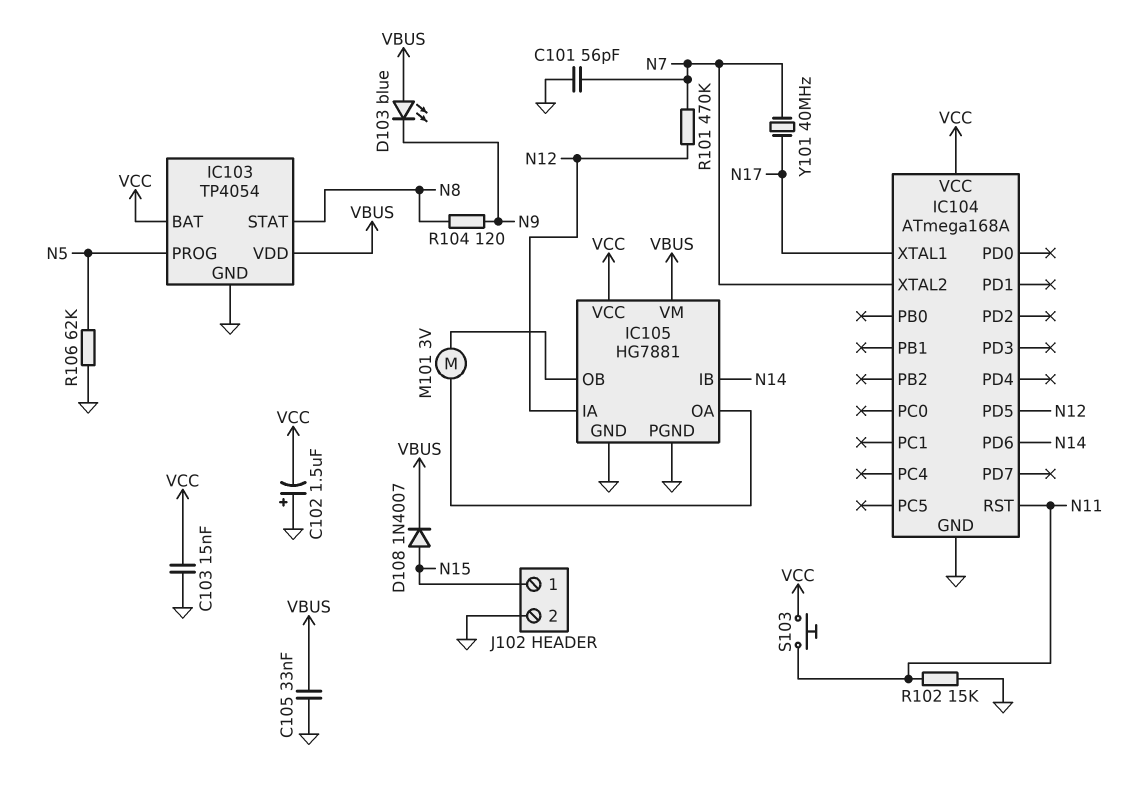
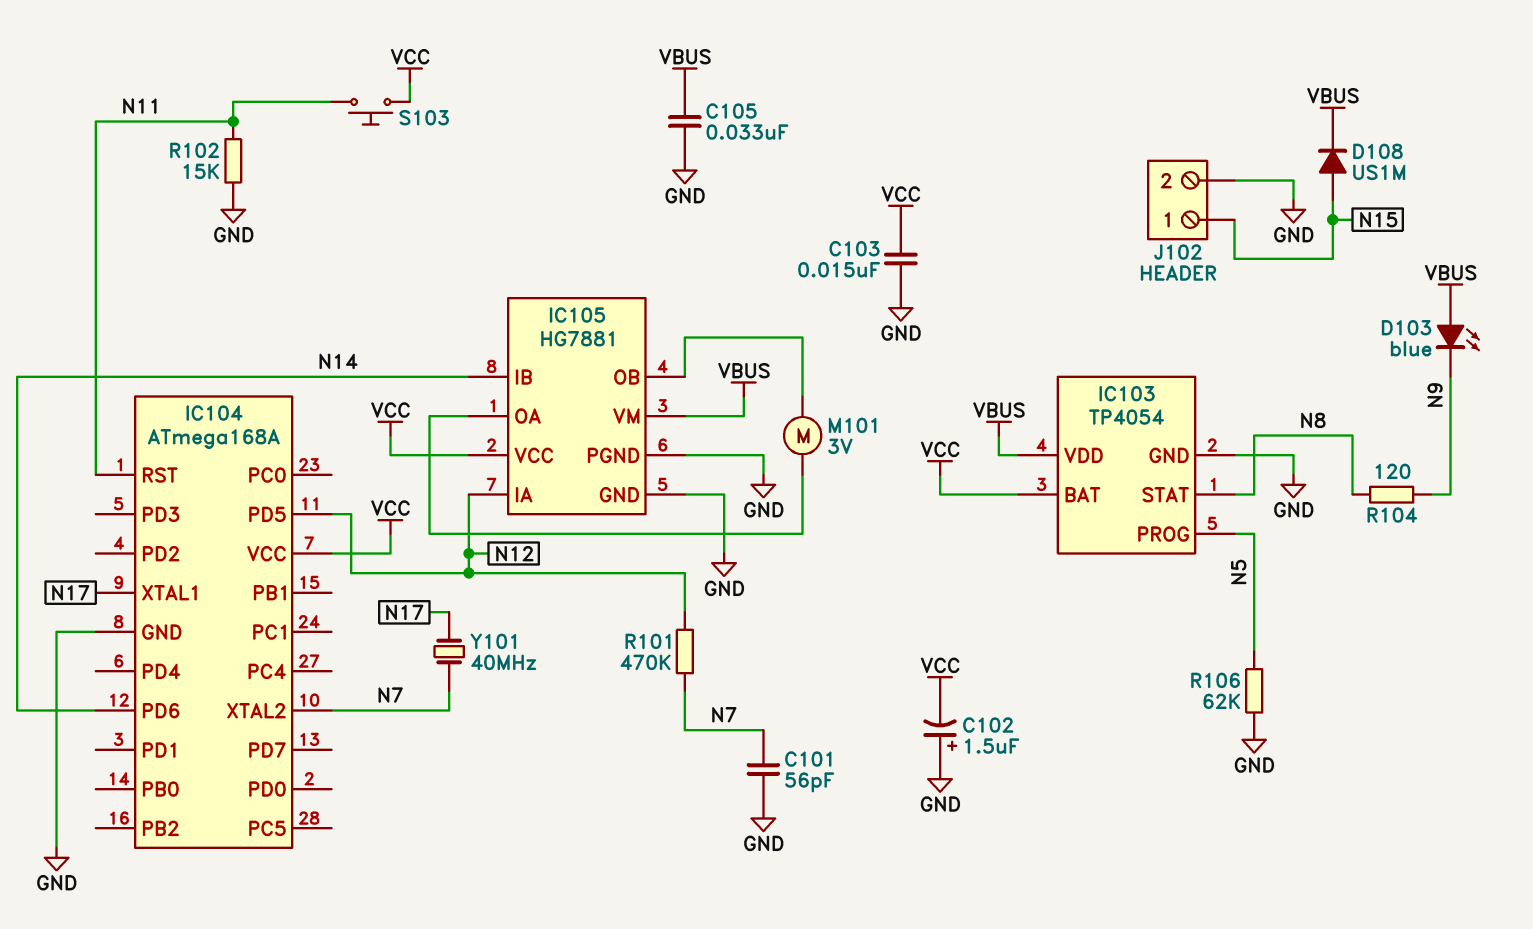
D108: diode 1N4007 (A N15, K VBUS) -> diode US1M (A N15, K VBUS)

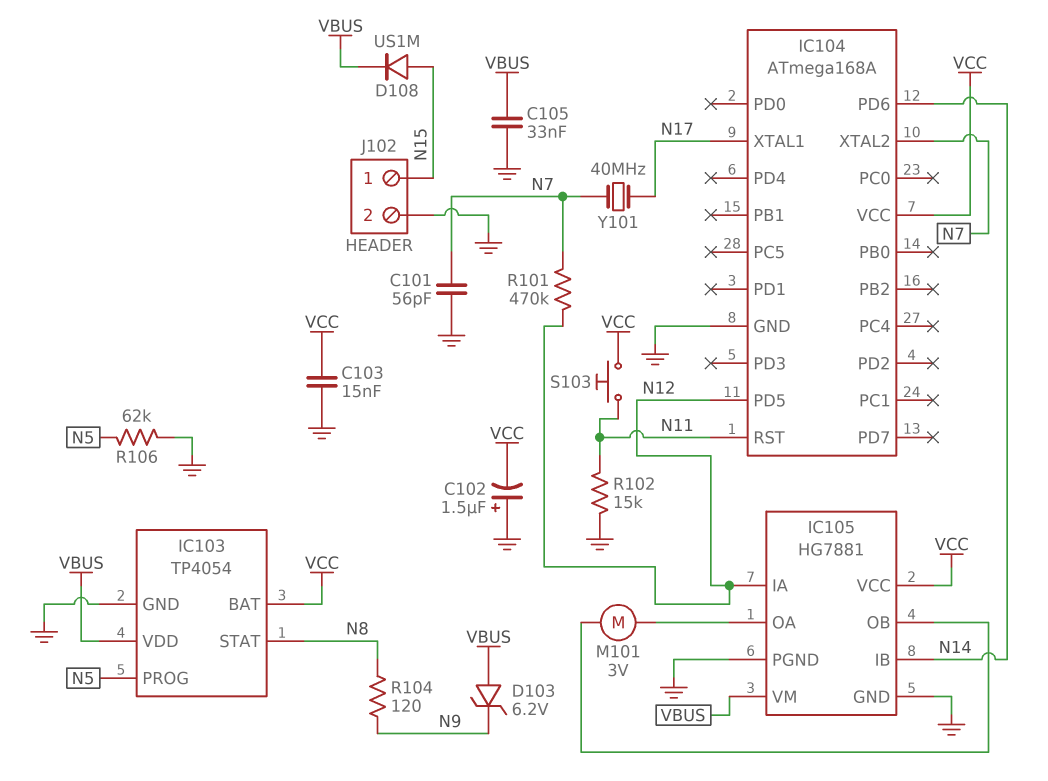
D103: LED blue (A VBUS, K N9) -> zener 6.2V (A VBUS, K N9)

